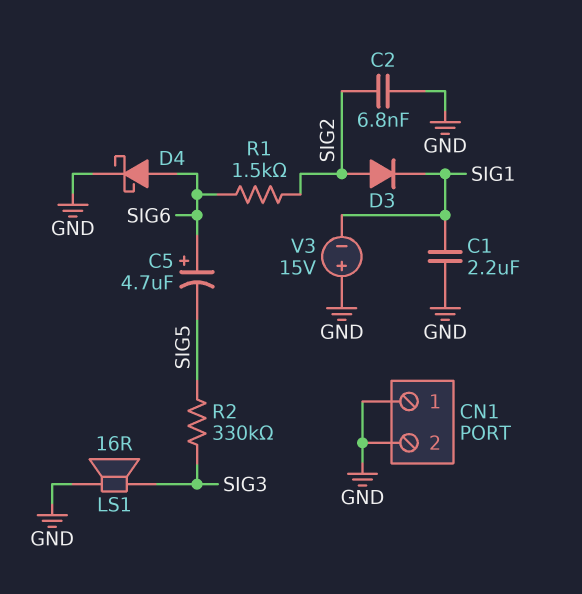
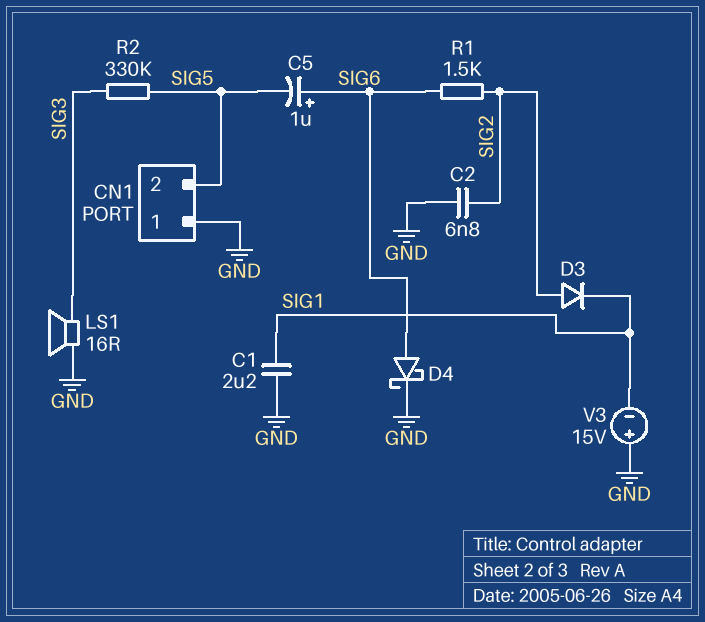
C5: 4.7uF (plus SIG6, minus SIG5) -> 1uF (plus SIG6, minus SIG5)
CN1 pin 2: GND -> SIG5

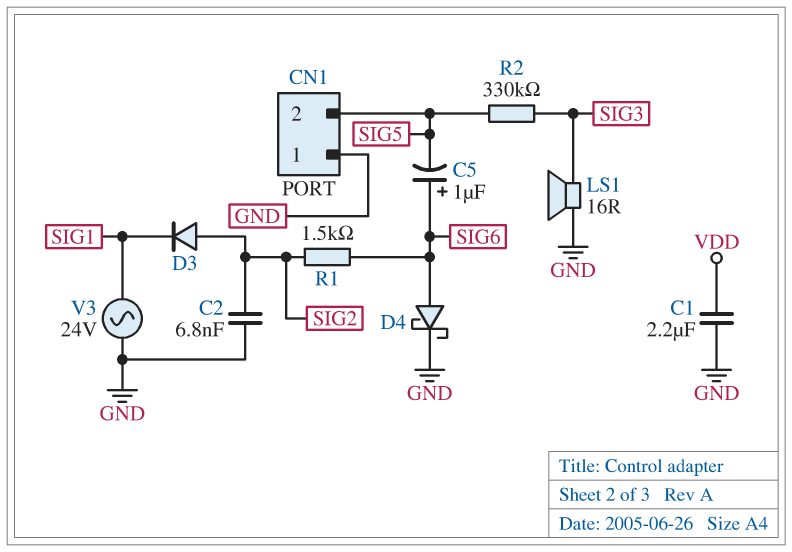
C1: 2.2uF (GND, SIG1) -> 2.2uF (GND, VDD)
V3: 15V (plus GND, minus SIG1) -> AC 24V (GND, SIG1)

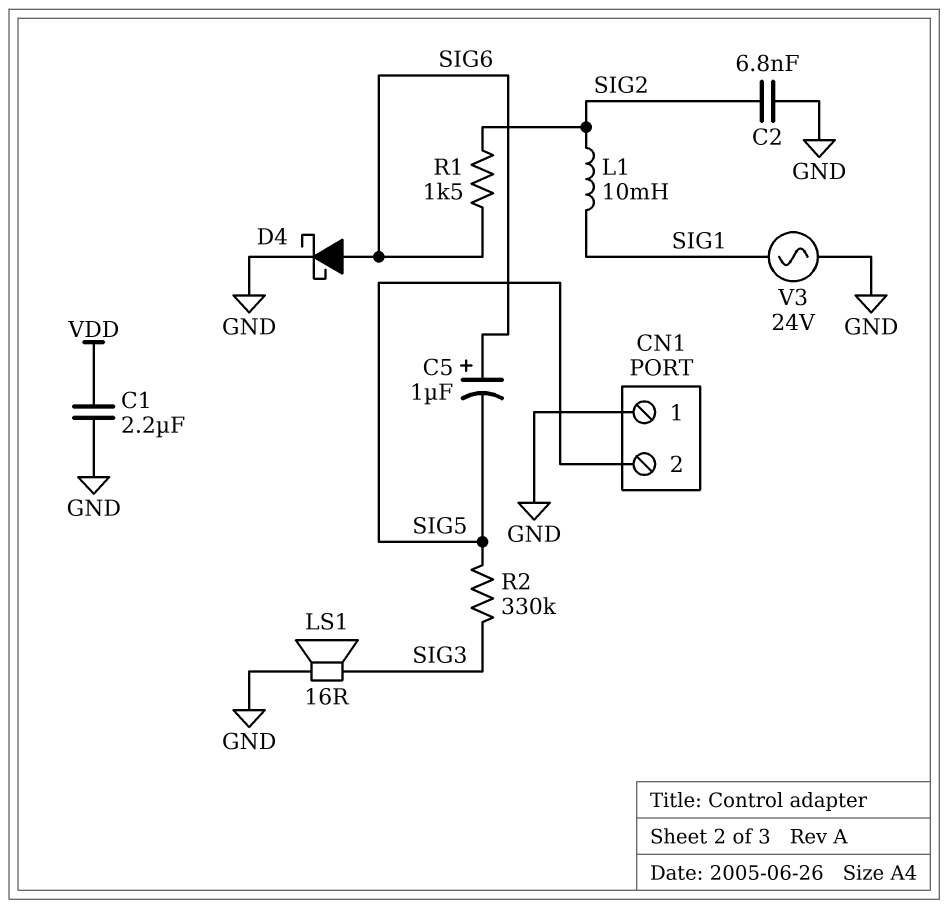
D3: diode (A SIG2, K SIG1) -> none
L1: none -> 10mH (SIG1, SIG2)

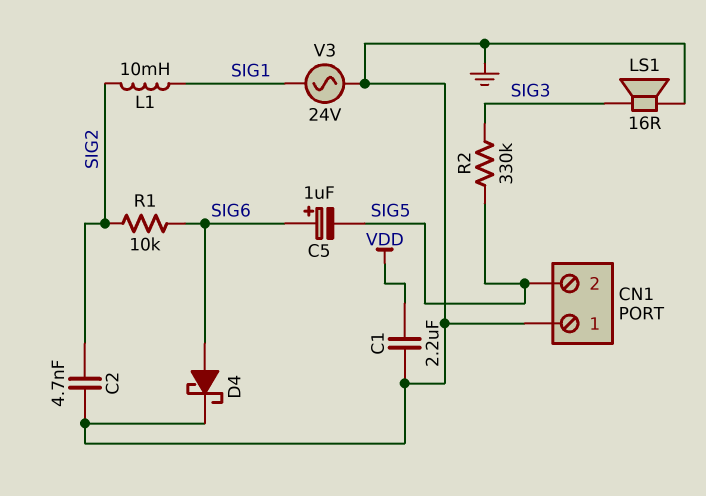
C2: 6.8nF (GND, SIG2) -> 4.7nF (GND, SIG2)
R1: 1.5k (SIG2, SIG6) -> 10k (SIG2, SIG6)

